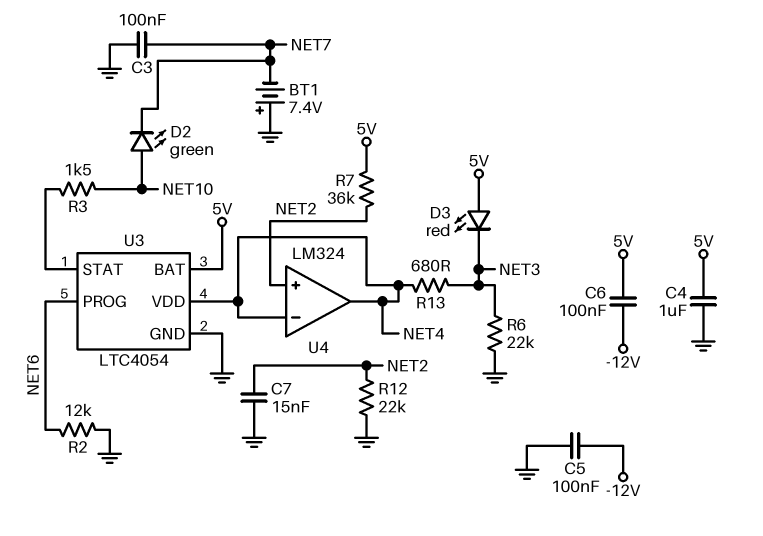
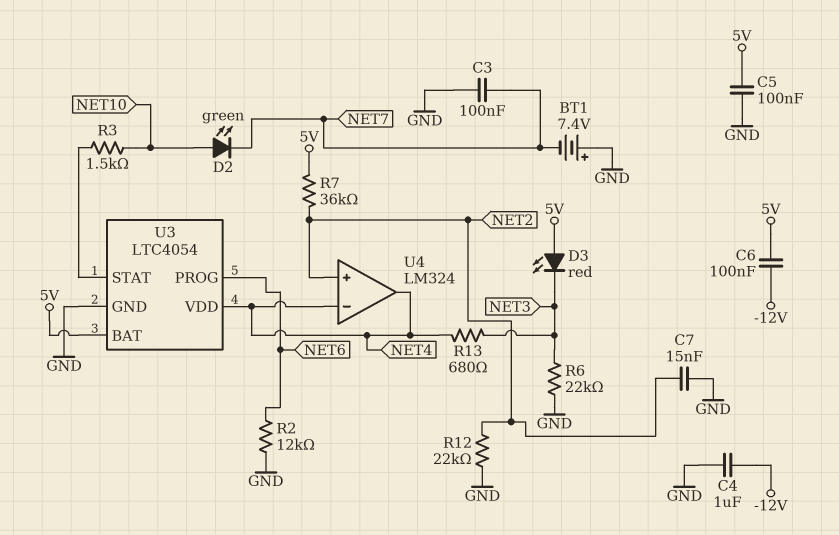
C4: 1uF (5V, GND) -> 1uF (-12V, GND)
C5: 100nF (-12V, GND) -> 100nF (5V, GND)

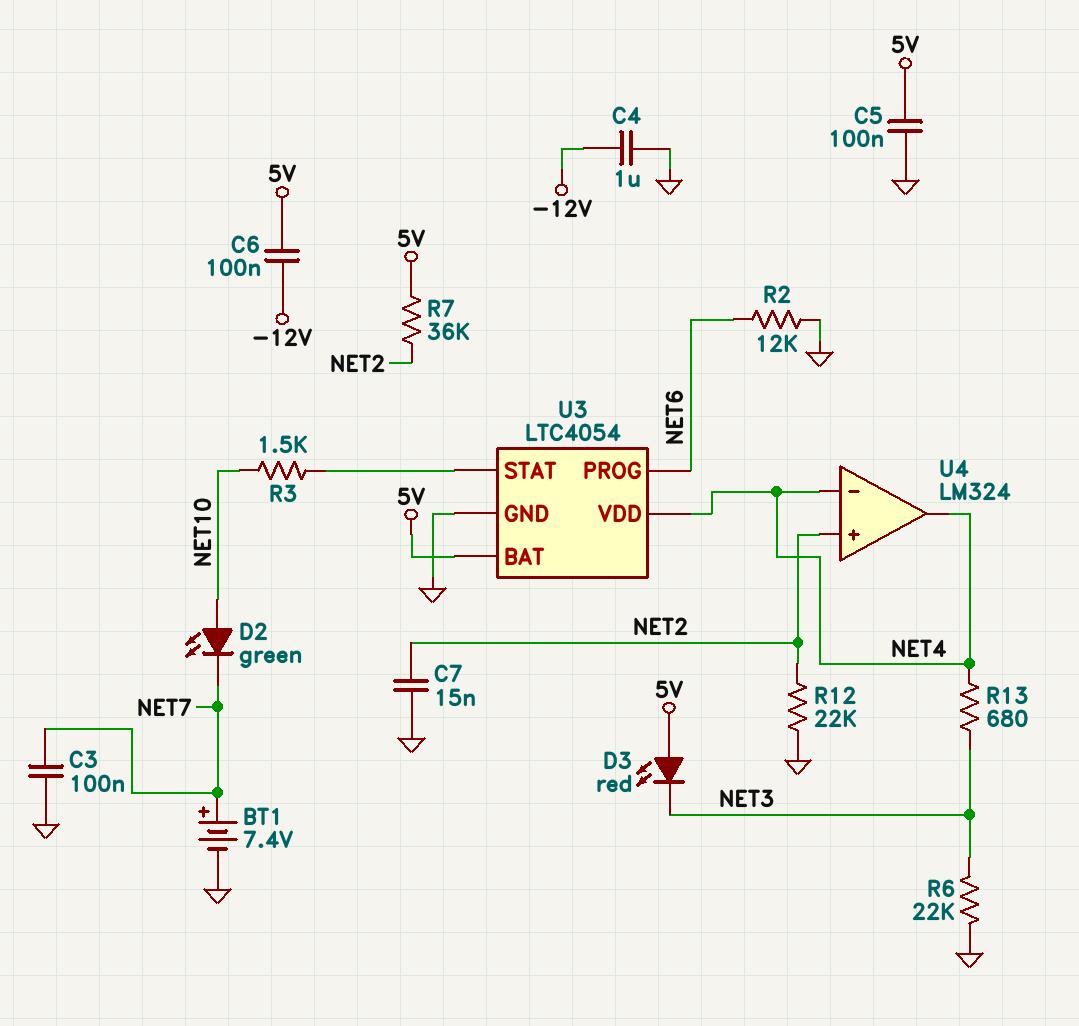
BT1: 7.4V (plus GND, minus NET7) -> 7.4V (plus NET7, minus GND)

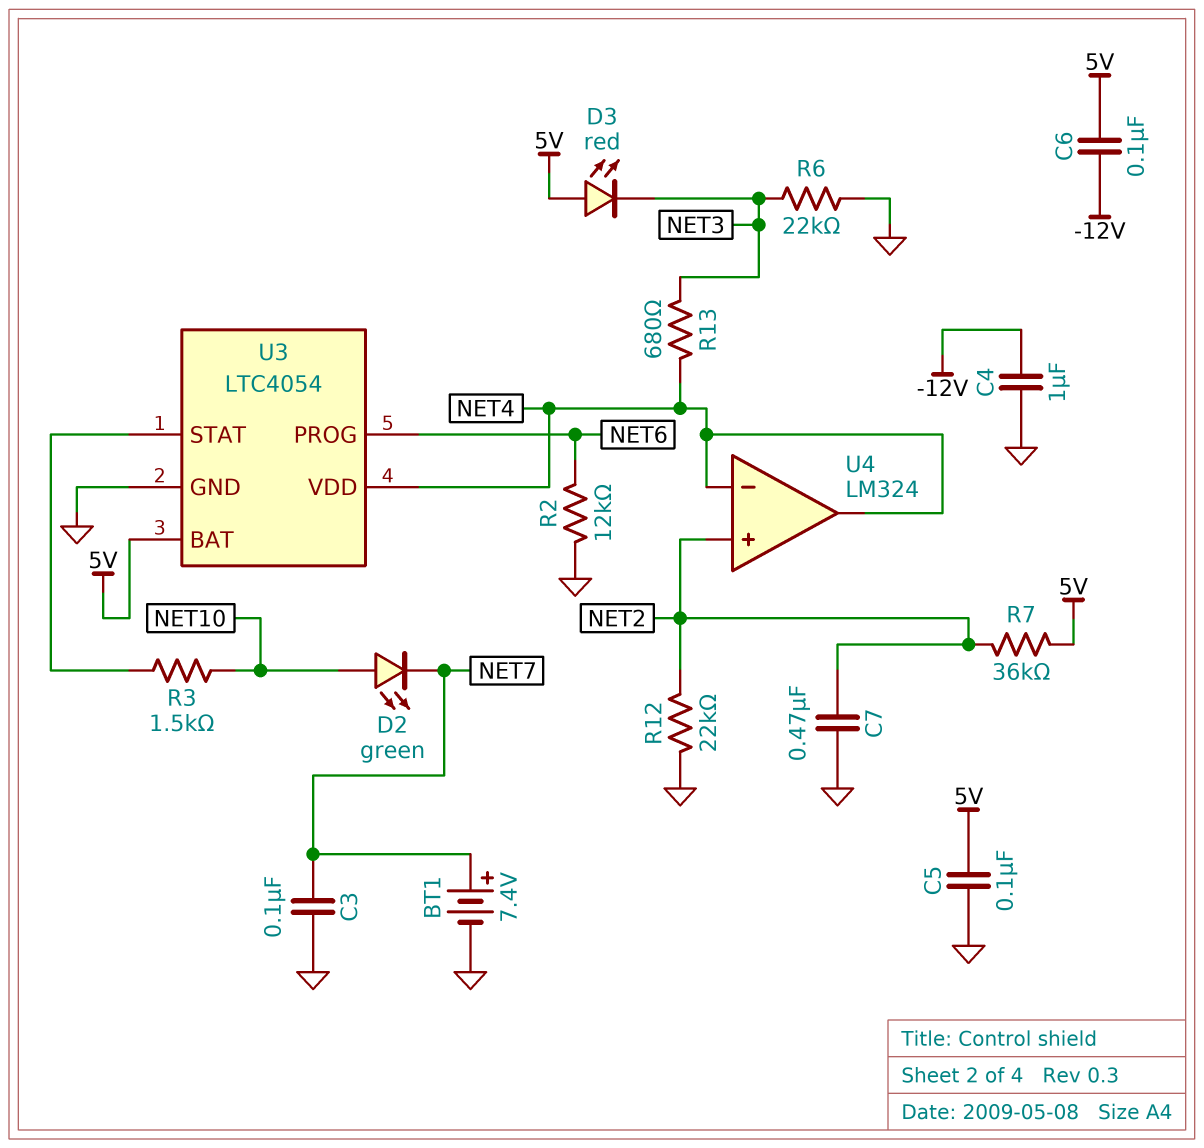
C7: 15nF (GND, NET2) -> 470nF (GND, NET2)

